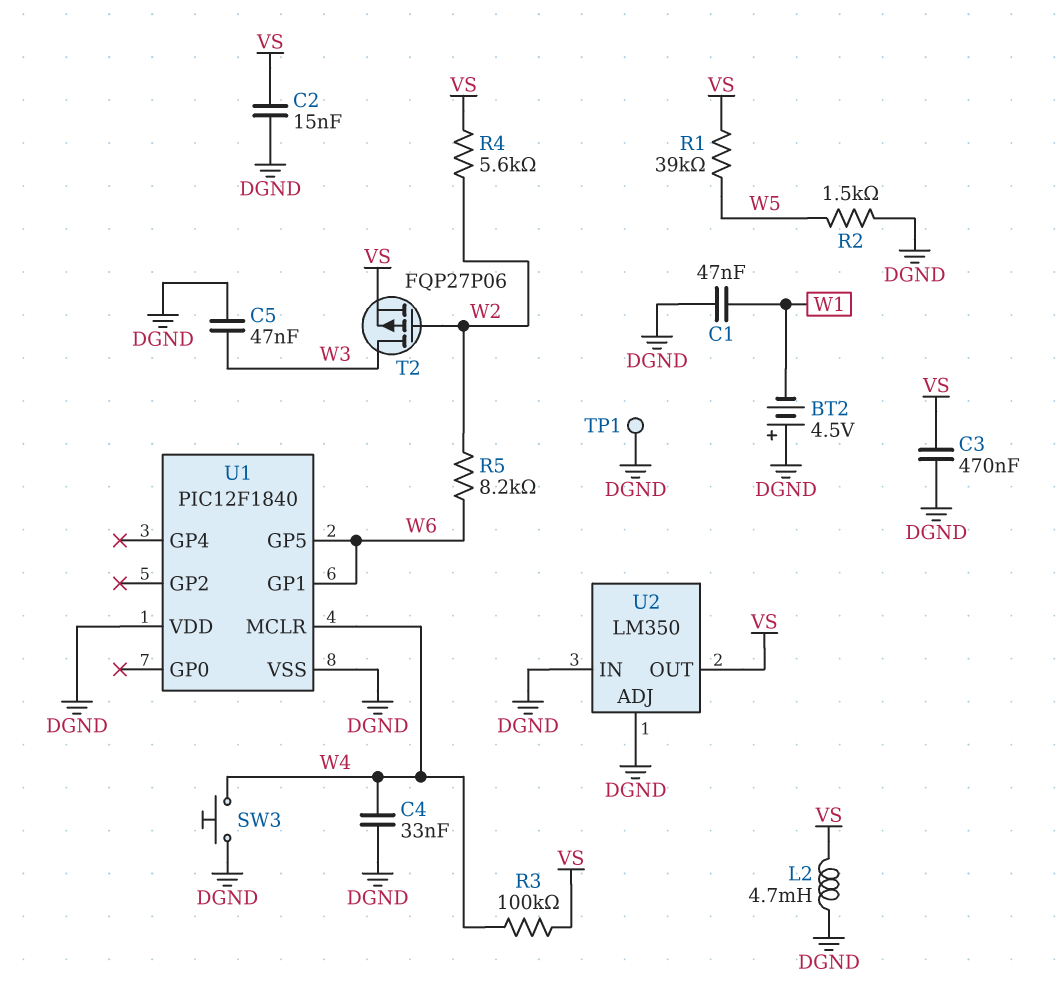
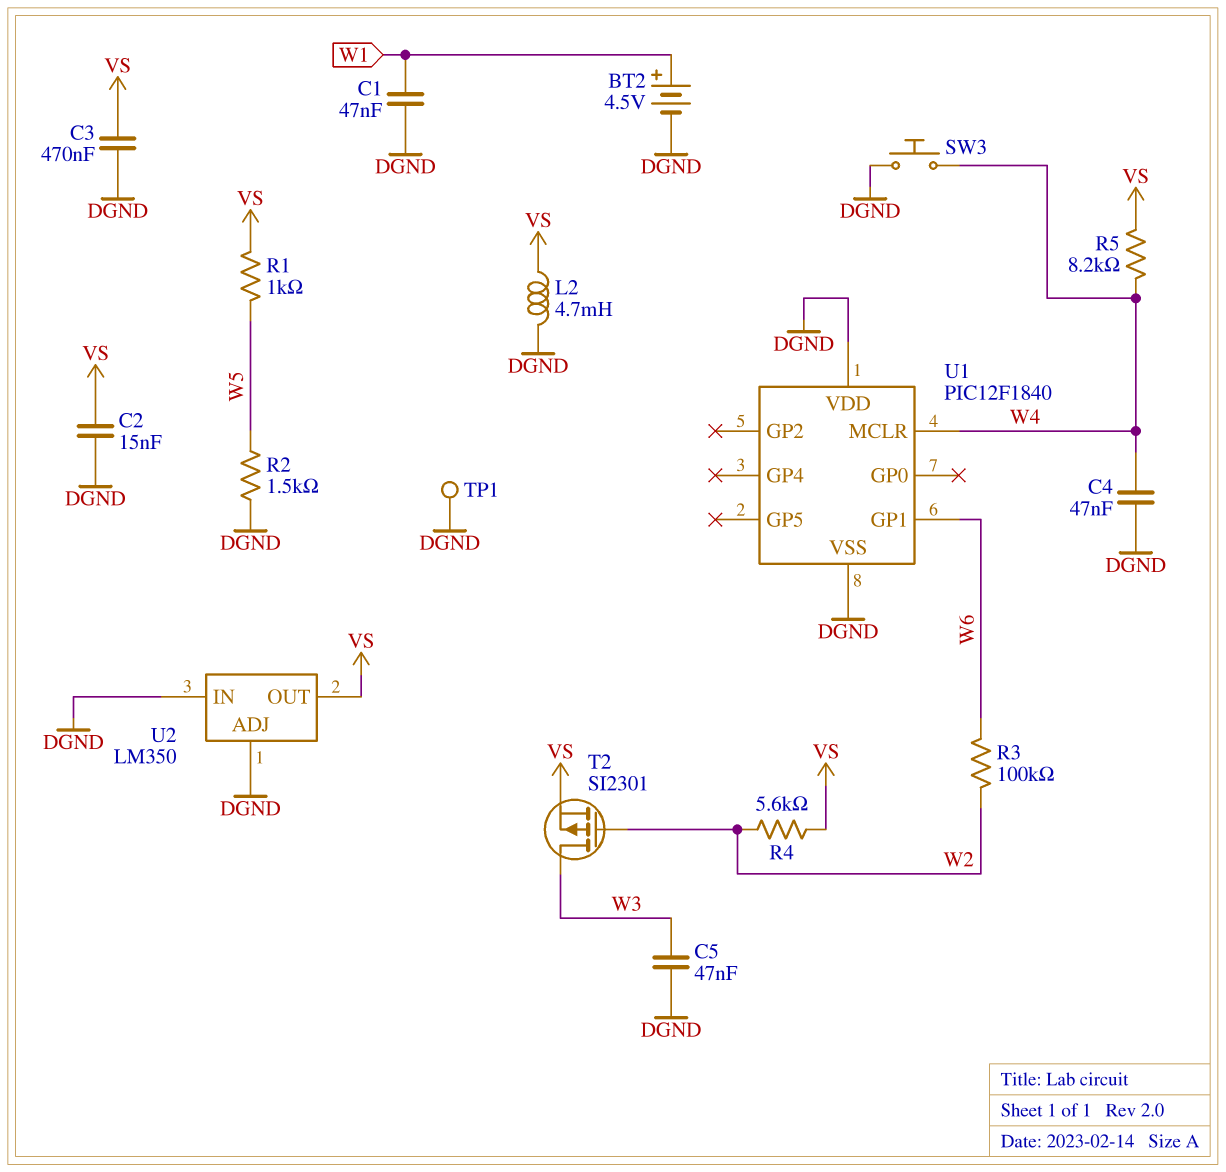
BT2: 4.5V (plus DGND, minus W1) -> 4.5V (plus W1, minus DGND)
C4: 33nF (DGND, W4) -> 47nF (DGND, W4)
R1: 39k (VS, W5) -> 1k (VS, W5)
R3: 100k (VS, W4) -> 100k (W2, W6)
R5: 8.2k (W2, W6) -> 8.2k (VS, W4)
T2: PMOS FQP27P06 (G W2, D W3, S VS) -> PMOS SI2301 (G W2, D W3, S VS)
U1 pin GP5: W6 -> none

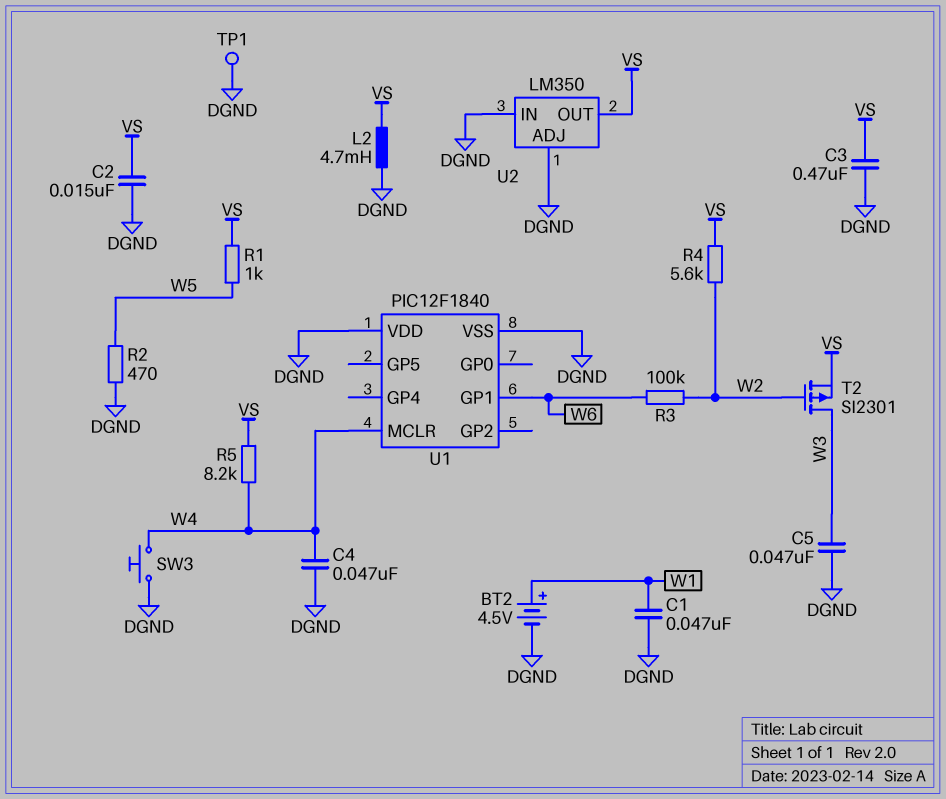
R2: 1.5k (DGND, W5) -> 470 (DGND, W5)

